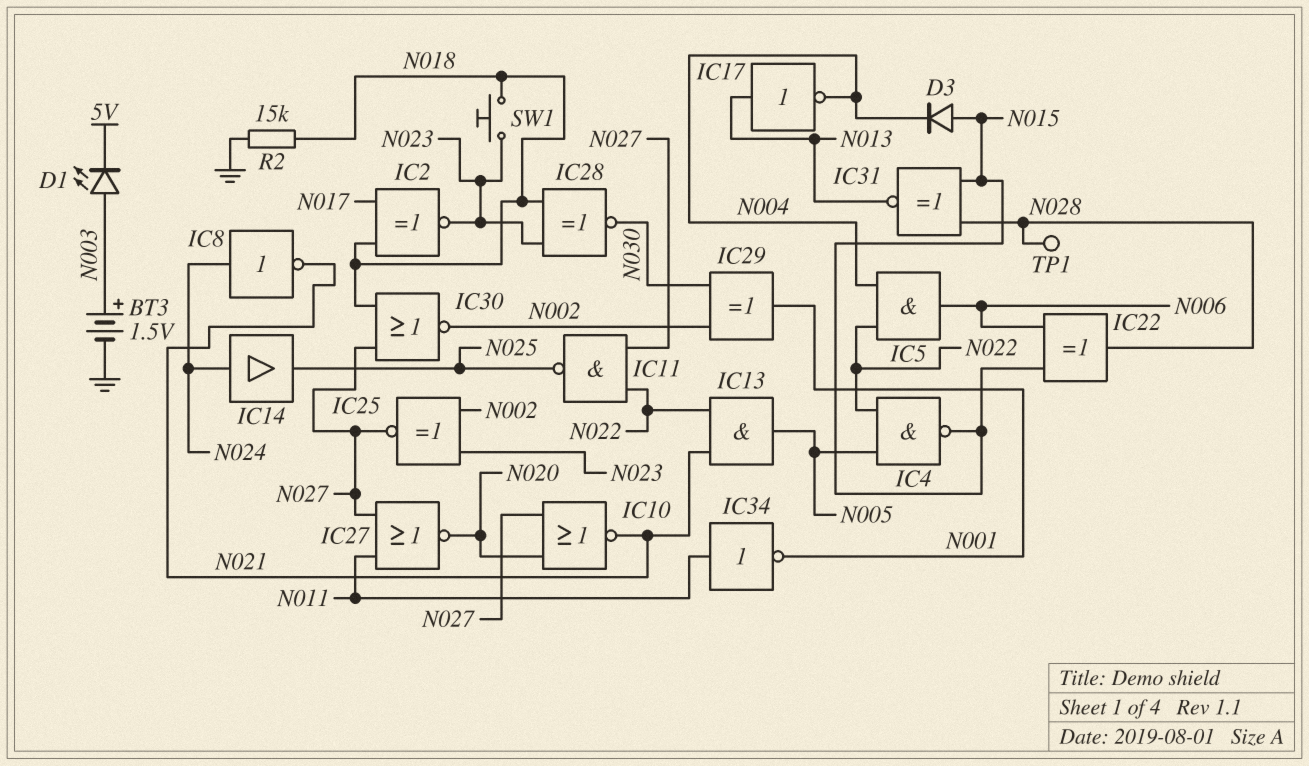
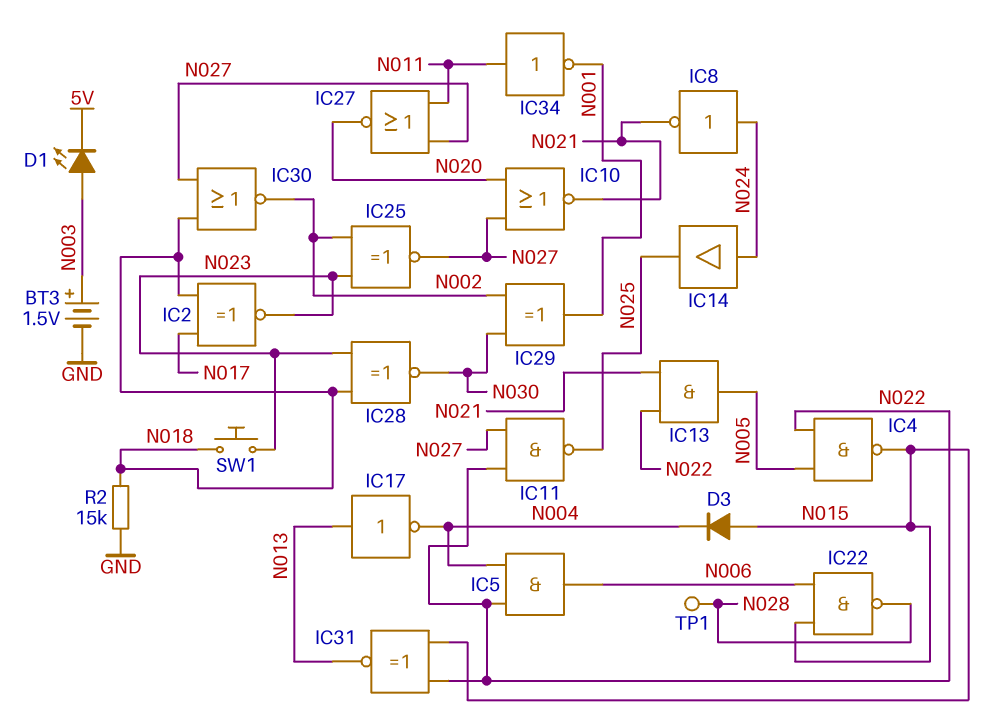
IC22: XOR (in N006, in N015, out N028) -> NAND (in N006, in N015, out N028)
IC31: XNOR (in N015, in N028, out N013) -> XNOR (in N015, in N022, out N013)

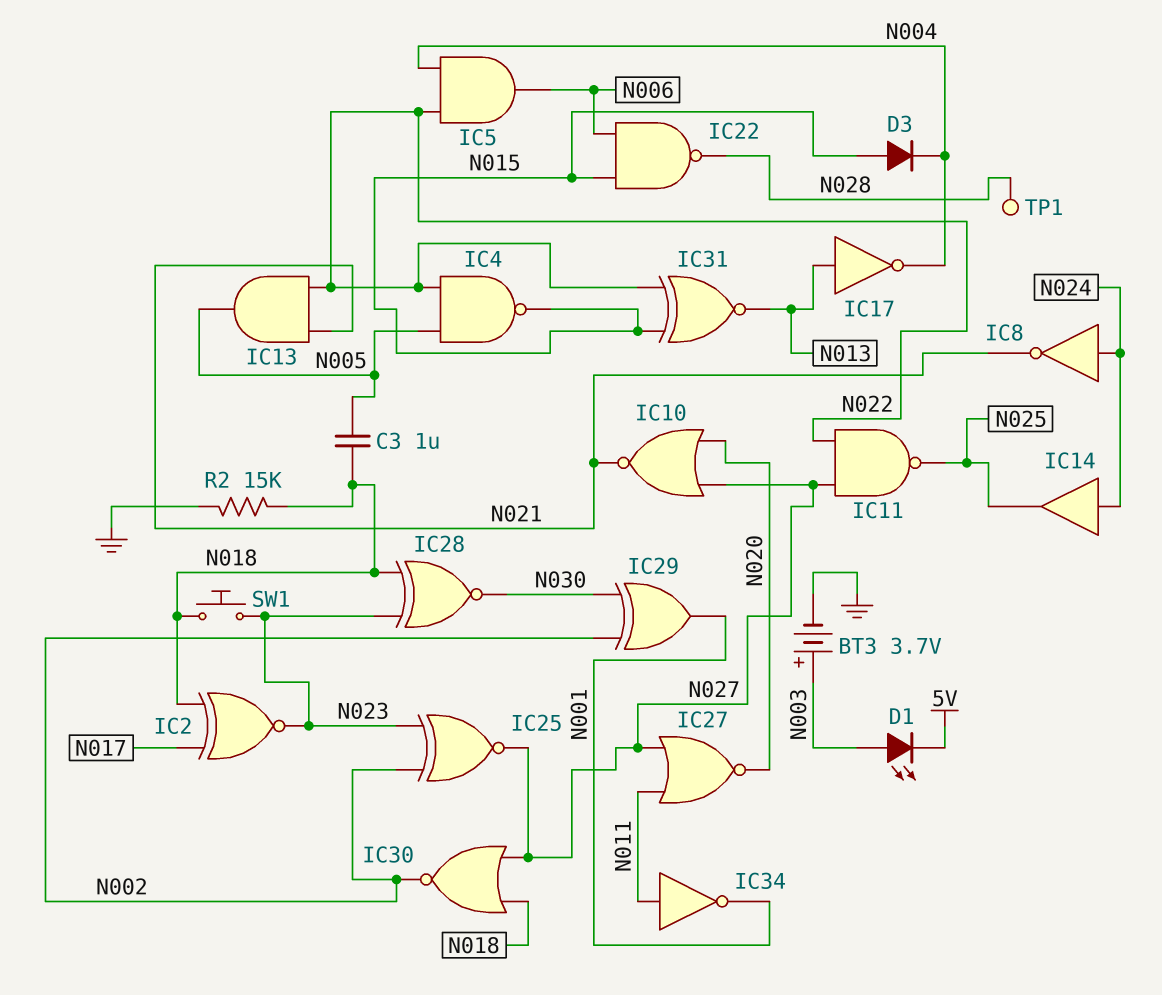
BT3: 1.5V (plus N003, minus GND) -> 3.7V (plus N003, minus GND)
C3: none -> 1uF (N005, N018)

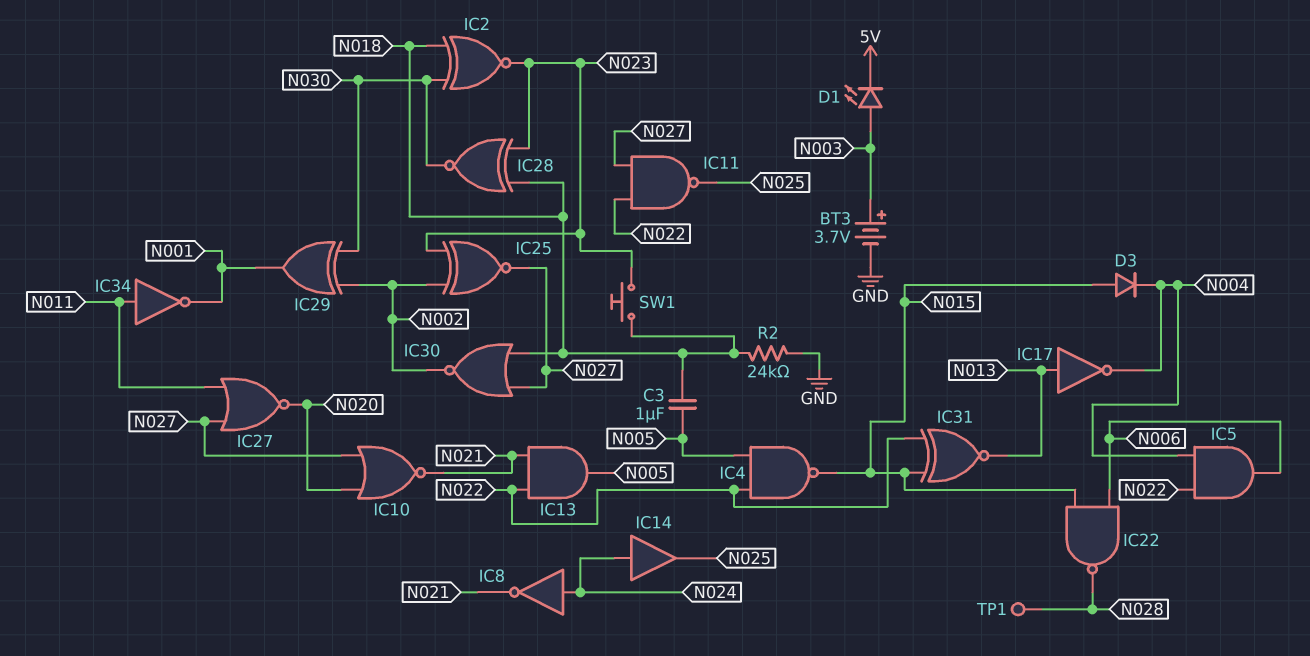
IC2: XNOR (in N017, in N018, out N023) -> XNOR (in N018, in N030, out N023)
R2: 15k (GND, N018) -> 24k (GND, N018)

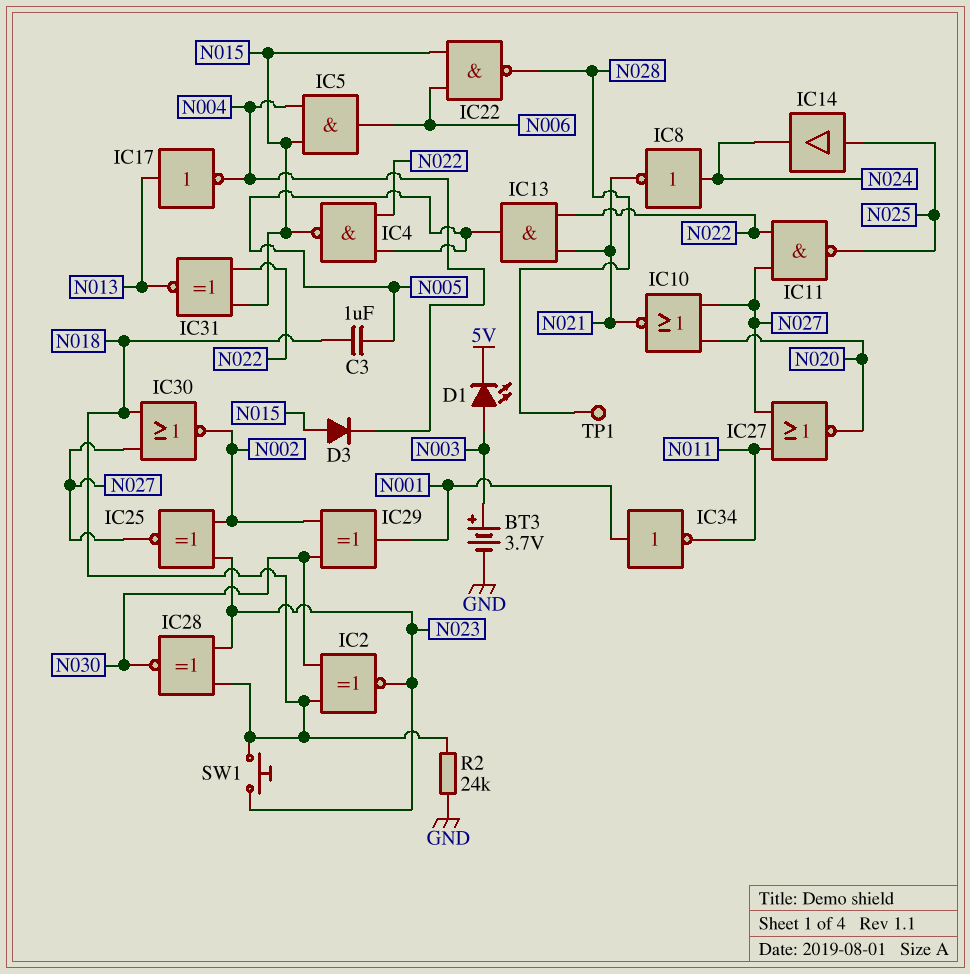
IC5: AND (in N004, in N022, out N006) -> AND (in N004, in N015, out N006)
IC14: buffer (in N024, out N025) -> buffer (in N025, out N024)
IC34: NOT (in N011, out N001) -> NOT (in N001, out N011)

